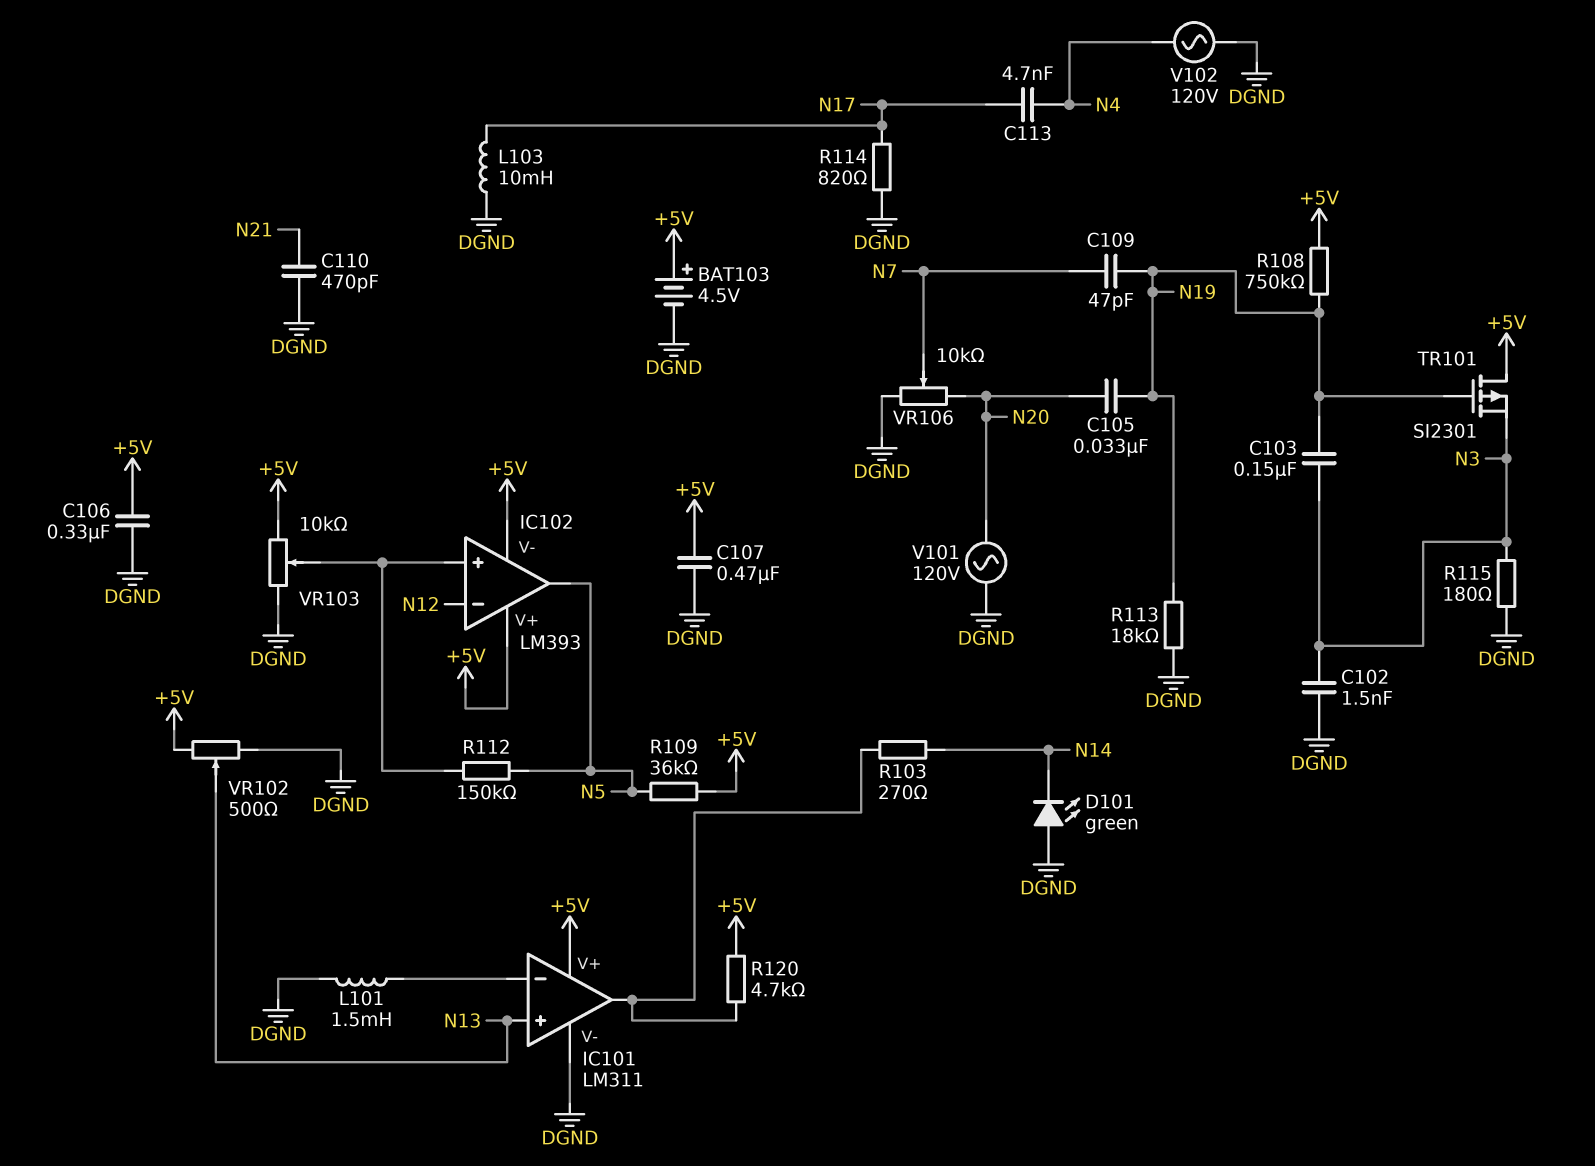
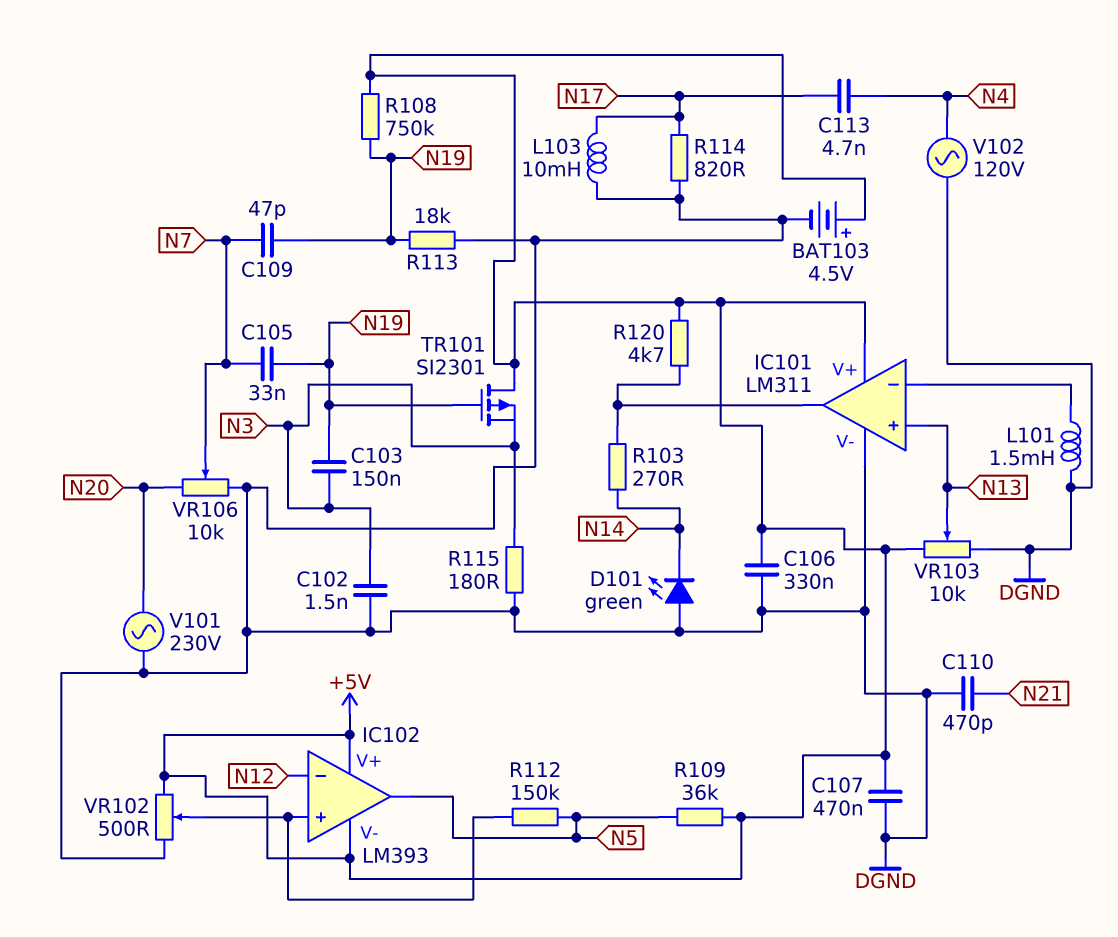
C105: 33nF (N19, N20) -> 33nF (N7, N19)
V101: AC 120V (DGND, N20) -> AC 230V (DGND, N20)
VR102: 500 (+5V, DGND, wiper N13) -> 500 (+5V, DGND, wiper IC102/in+)
VR103: 10k (+5V, DGND, wiper IC102/in+) -> 10k (+5V, DGND, wiper N13)

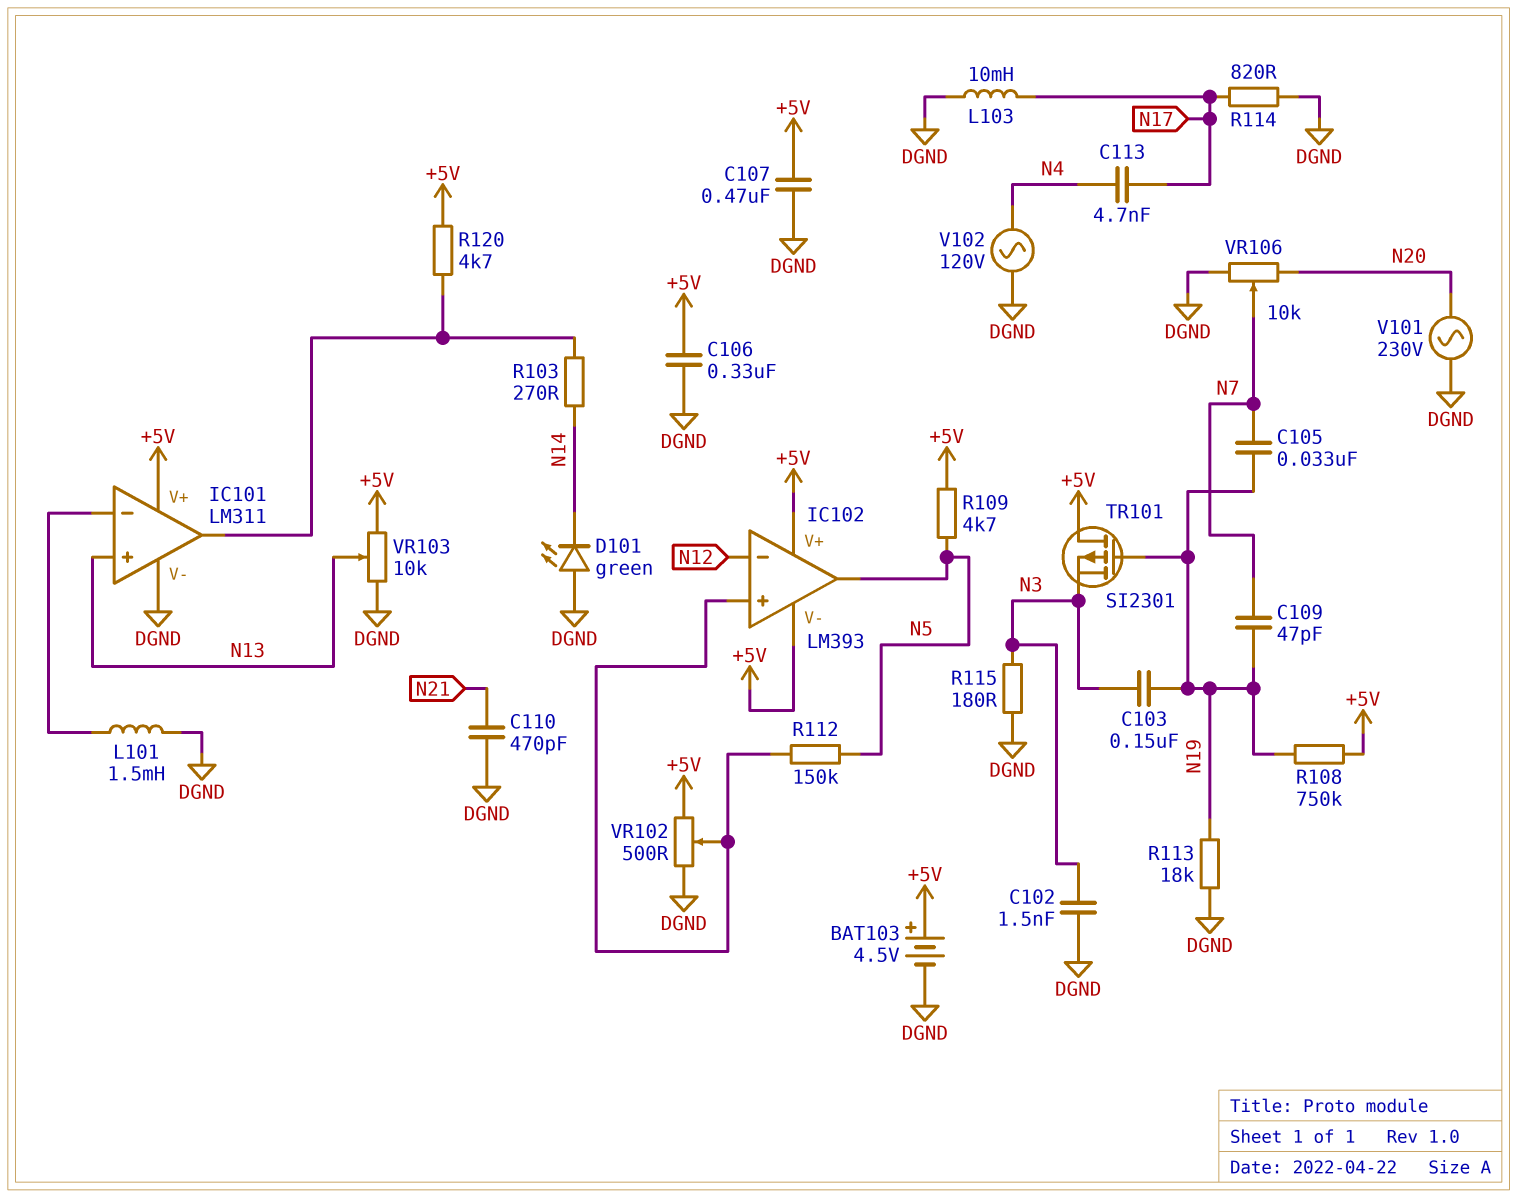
R109: 36k (+5V, N5) -> 4.7k (+5V, N5)

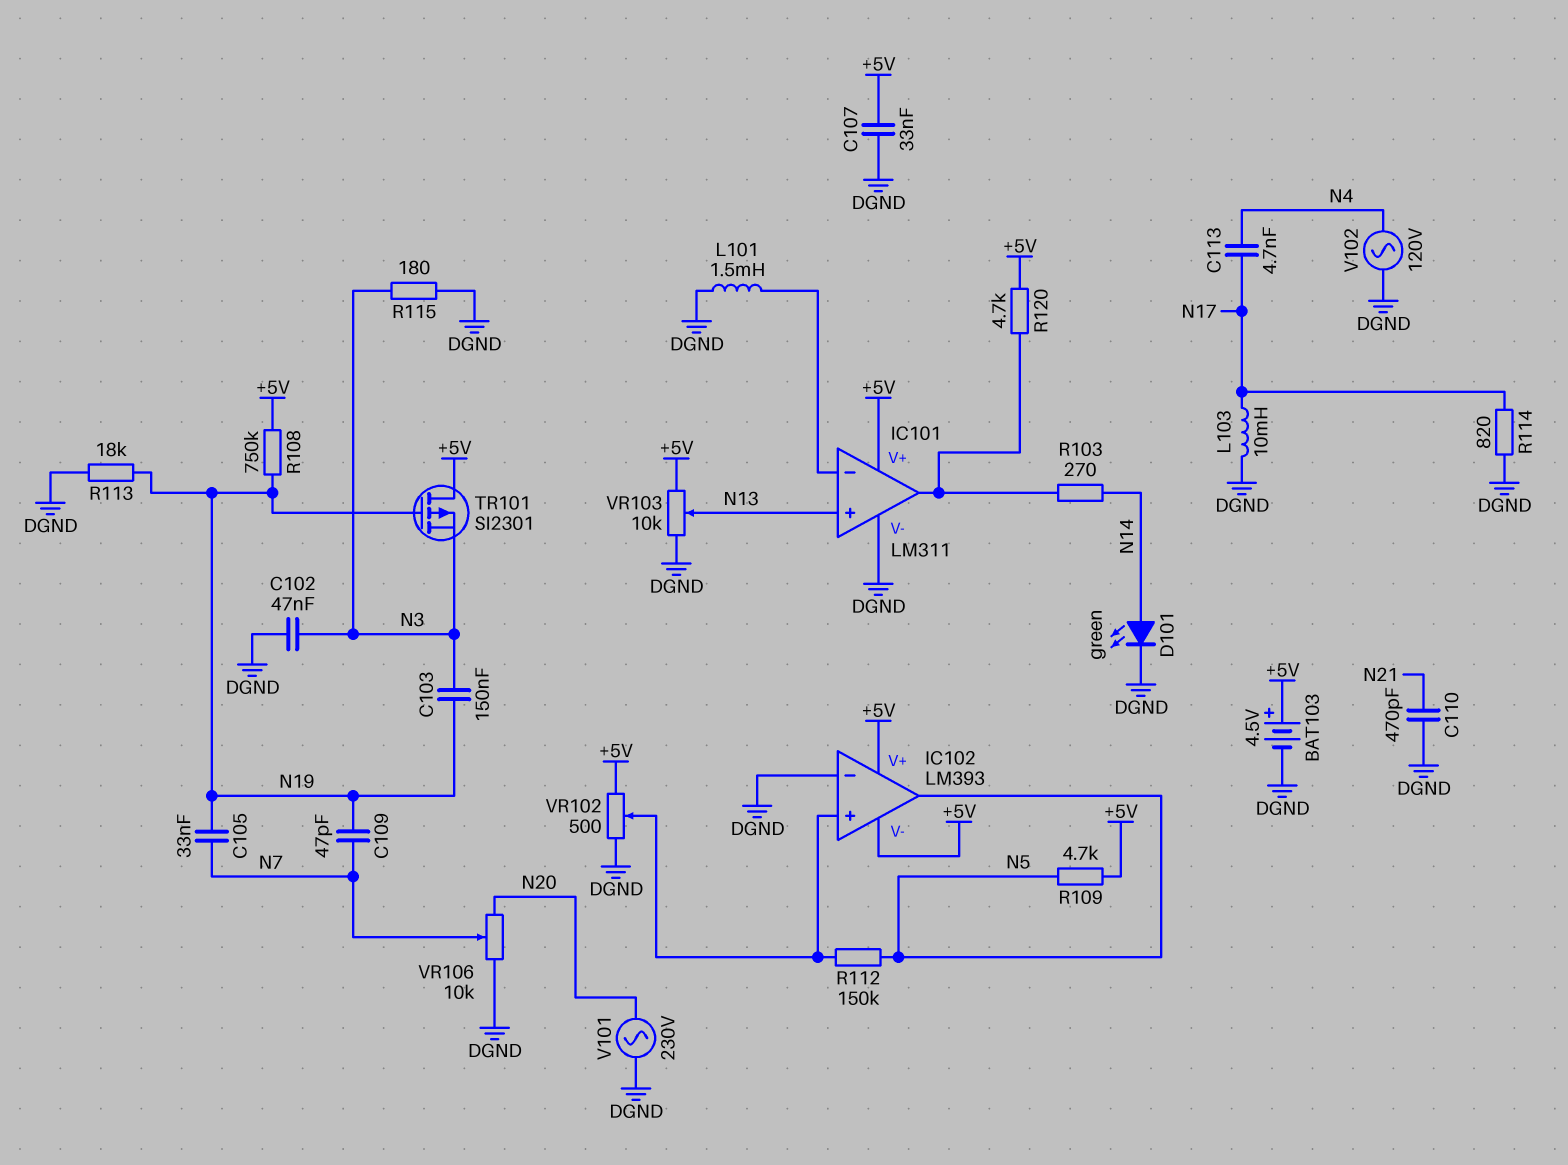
C102: 1.5nF (DGND, N3) -> 47nF (DGND, N3)
C106: 330nF (+5V, DGND) -> none
C107: 470nF (+5V, DGND) -> 33nF (+5V, DGND)
D101: LED green (A DGND, K N14) -> LED green (A N14, K DGND)
IC102 pin in-: N12 -> DGND

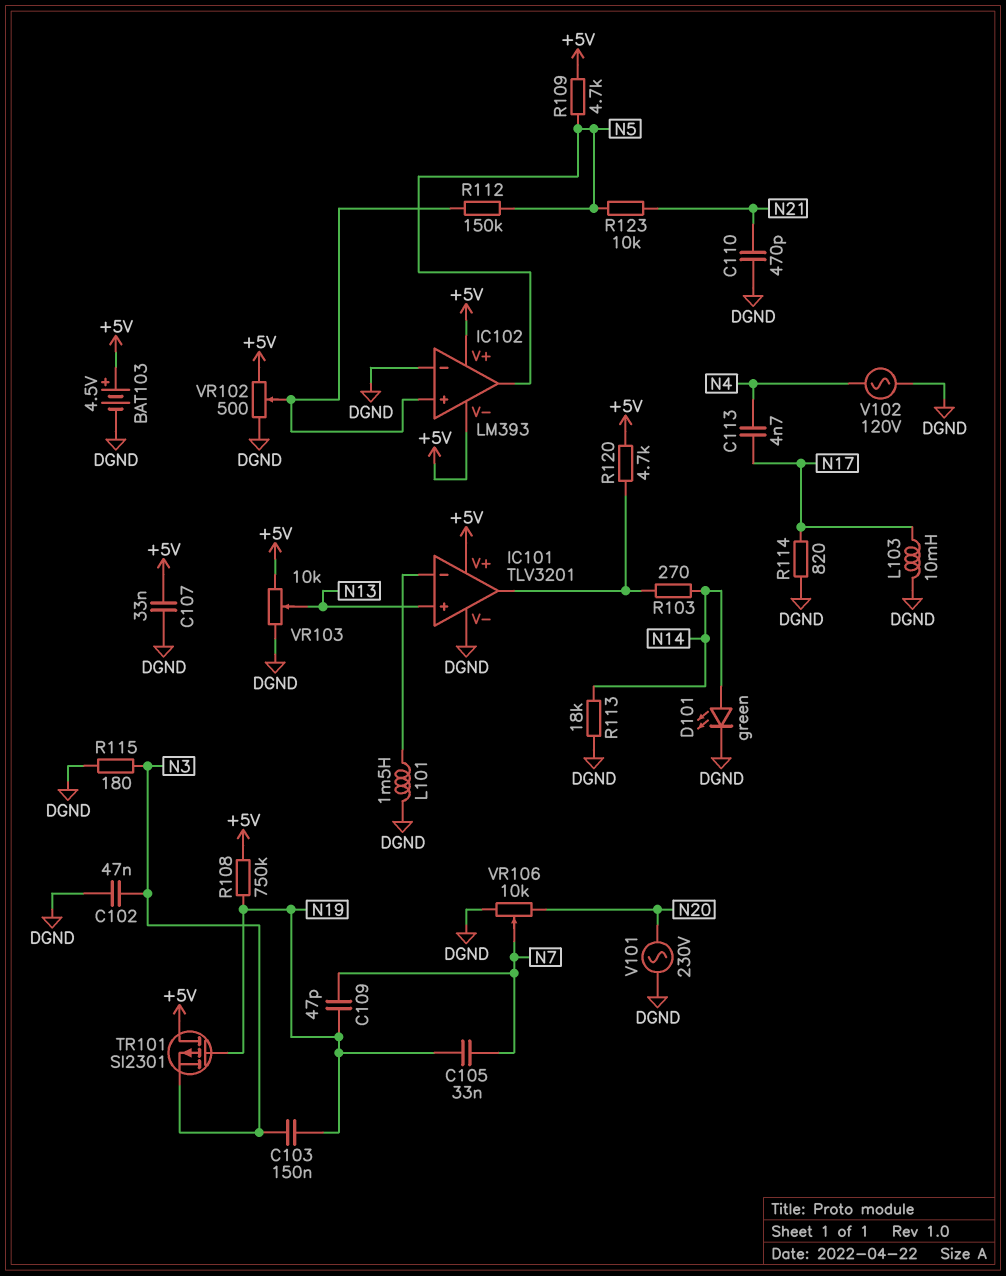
IC101: LM311 -> TLV3201
R113: 18k (DGND, N19) -> 18k (DGND, N14)
R123: none -> 10k (N5, N21)

